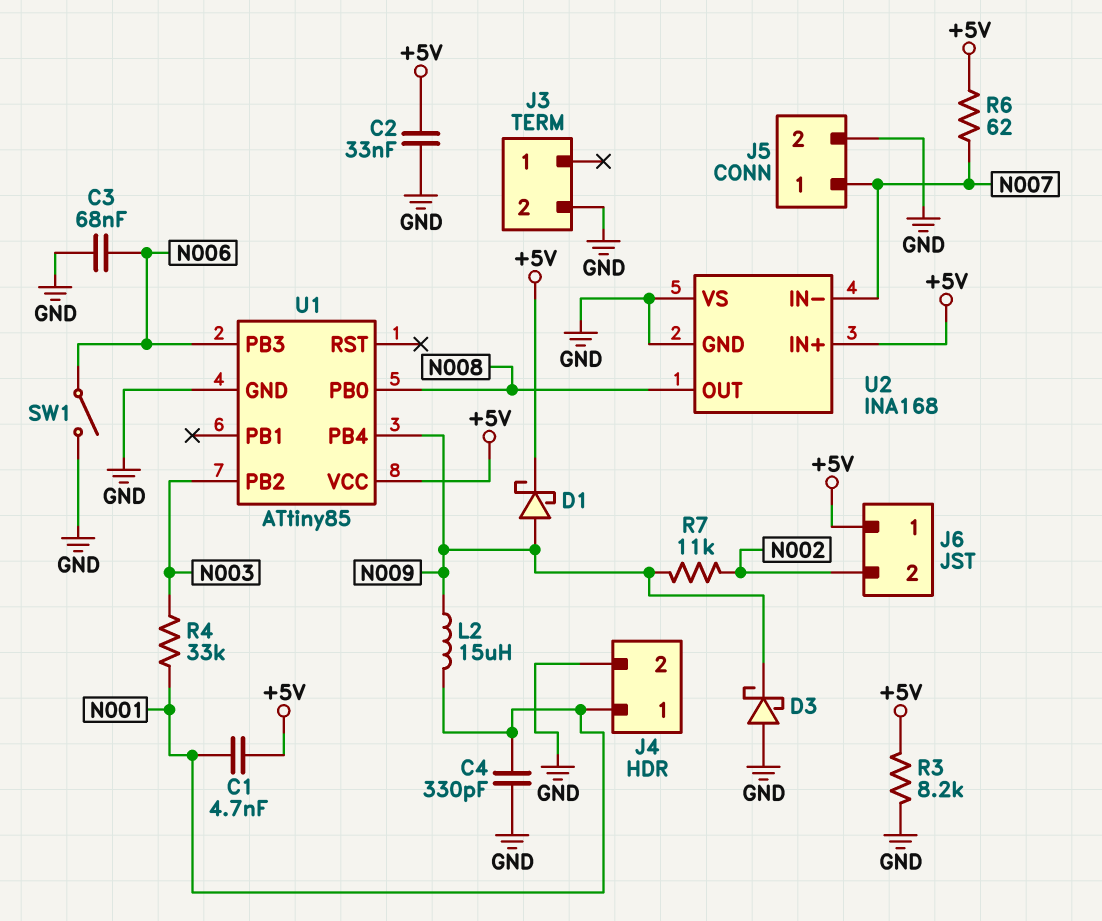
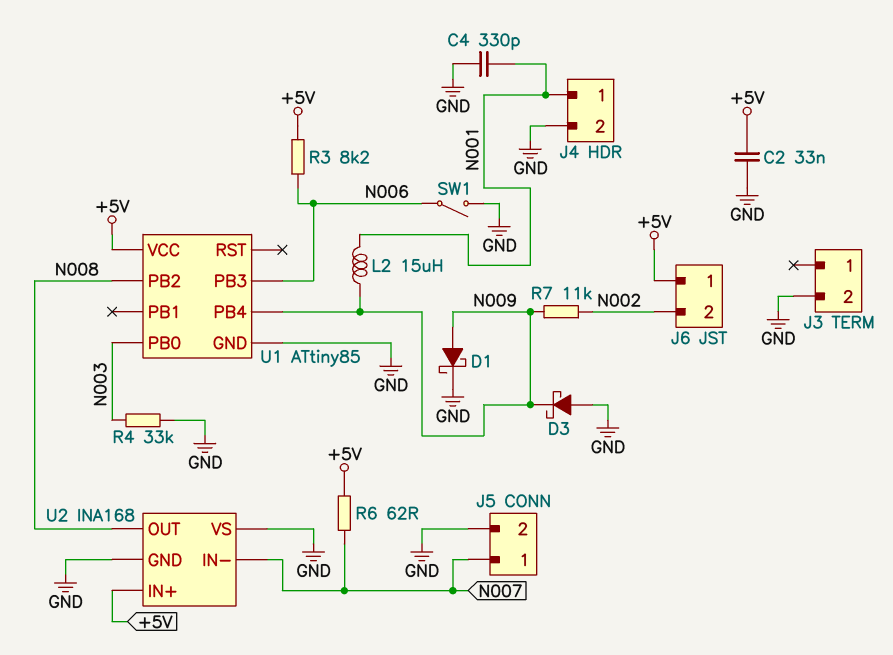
C1: 4.7nF (+5V, N001) -> none
C3: 68nF (GND, N006) -> none
D1: schottky (A N009, K +5V) -> schottky (A N009, K GND)
R3: 8.2k (+5V, GND) -> 8.2k (+5V, N006)
R4: 33k (N001, N003) -> 33k (GND, N003)
U1 pin PB0: N008 -> N003
U1 pin PB2: N003 -> N008

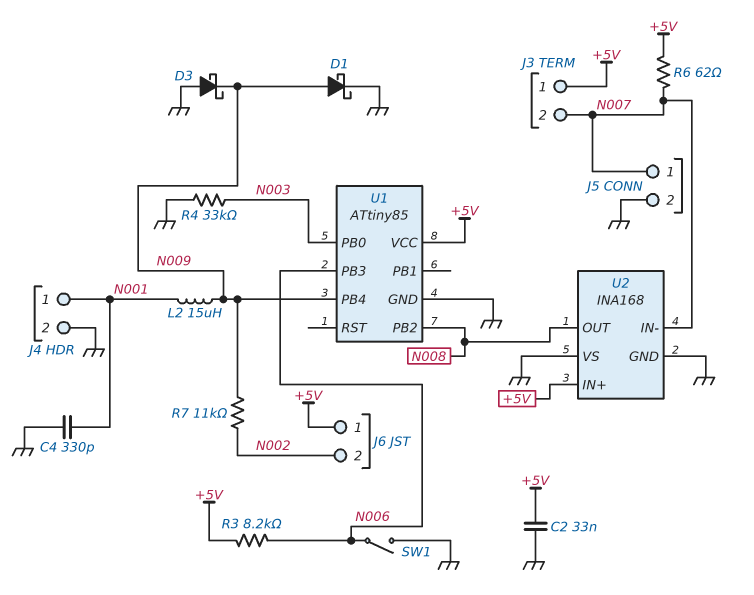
J3 pin 1: none -> +5V
J3 pin 2: GND -> N007

